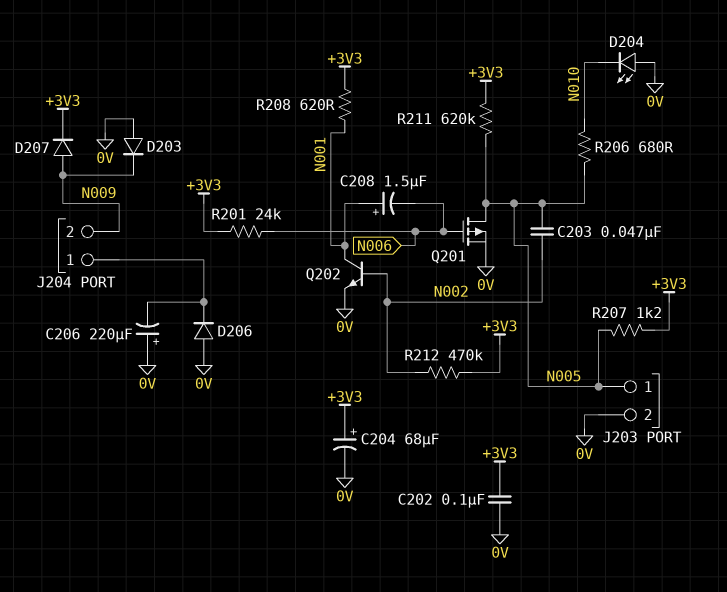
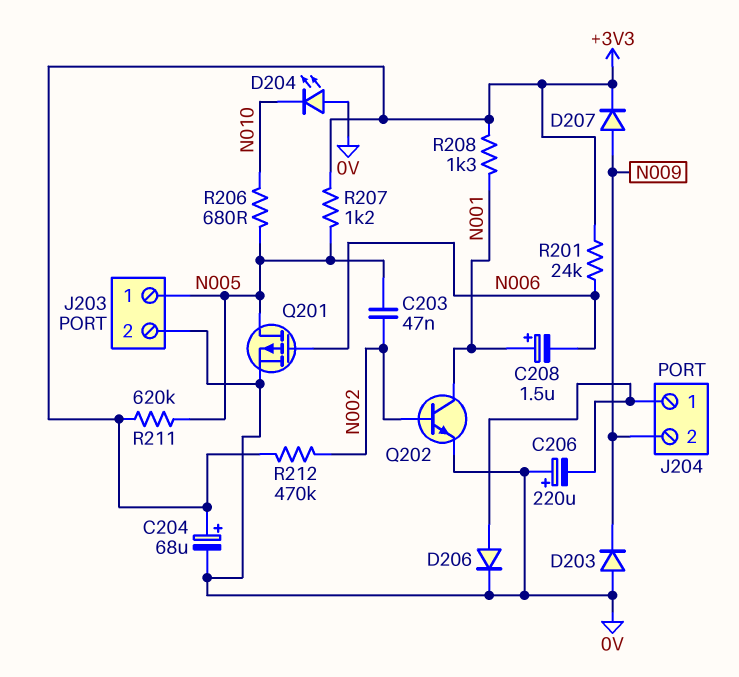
C202: 100nF (+3V3, 0V) -> none
D206: diode (A 0V, K J204/1) -> diode (A J204/1, K 0V)
R208: 620 (+3V3, N001) -> 1.3k (+3V3, N001)

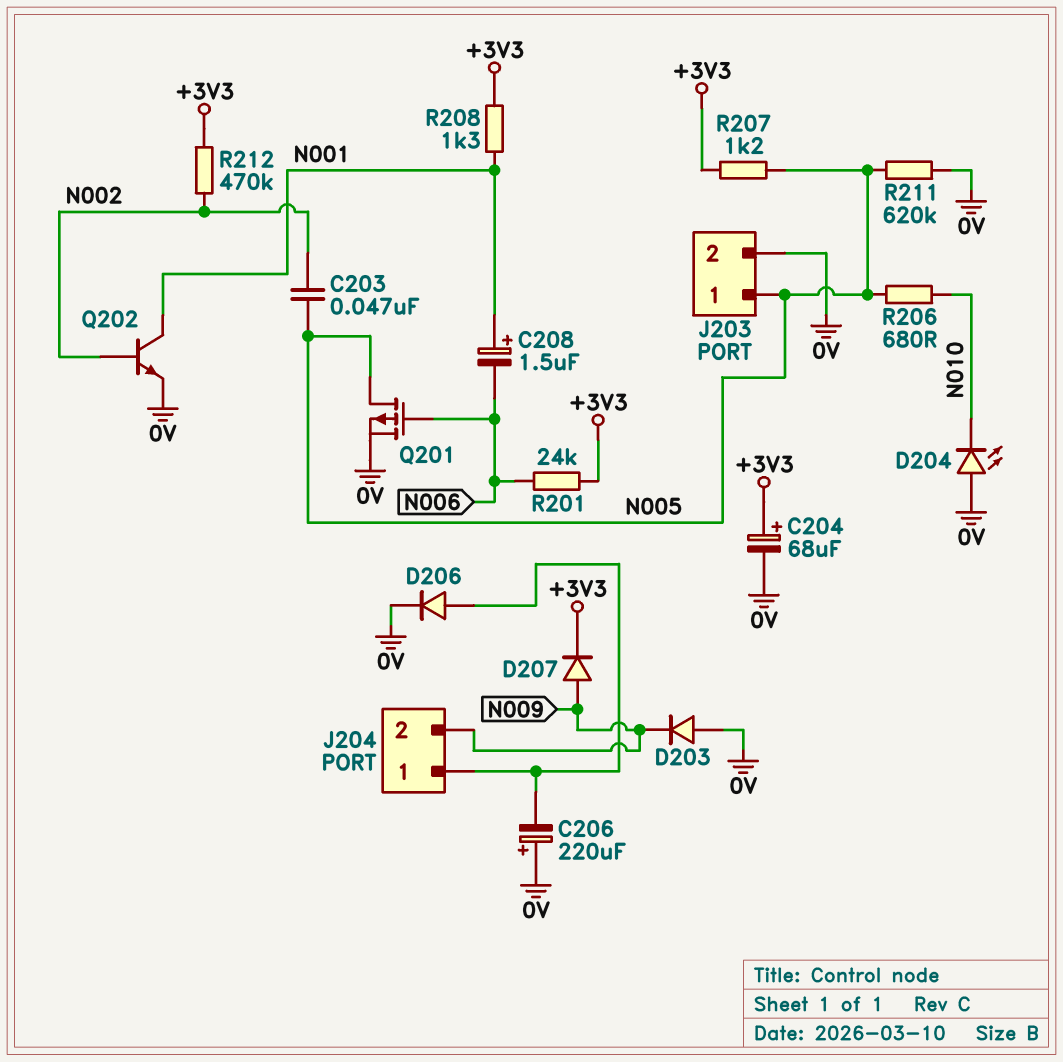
R211: 620k (+3V3, N005) -> 620k (0V, N005)

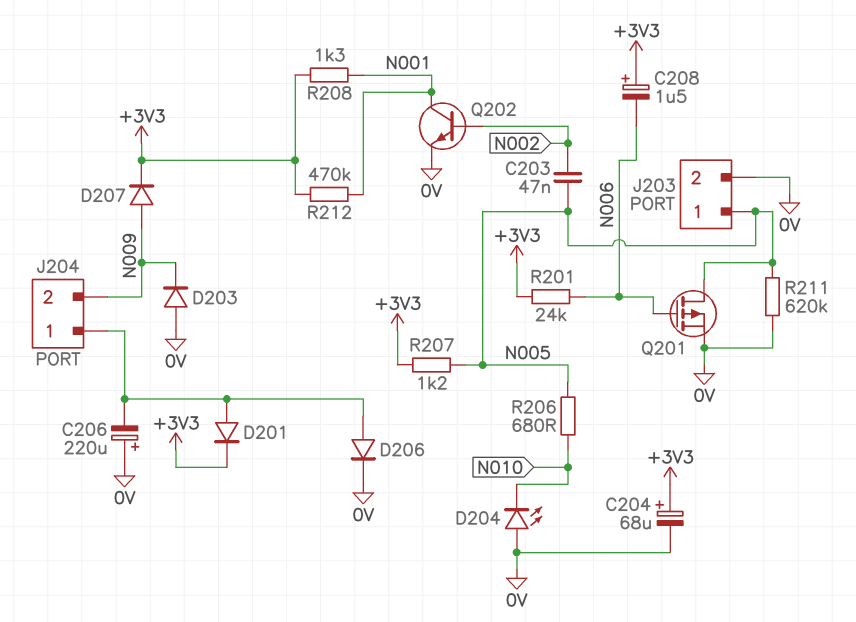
C208: 1.5uF (plus N001, minus N006) -> 1.5uF (plus +3V3, minus N006)
D201: none -> diode (A J204/1, K +3V3)
R212: 470k (+3V3, N002) -> 470k (+3V3, N001)

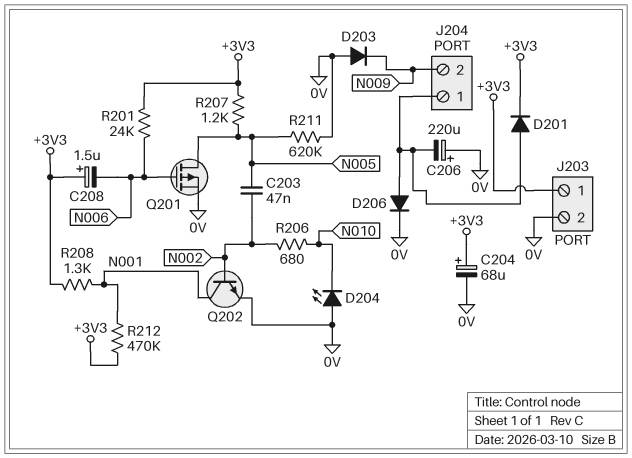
D207: diode (A N009, K +3V3) -> none
J203 pin 1: N005 -> +3V3
R206: 680 (N005, N010) -> 680 (N002, N010)

